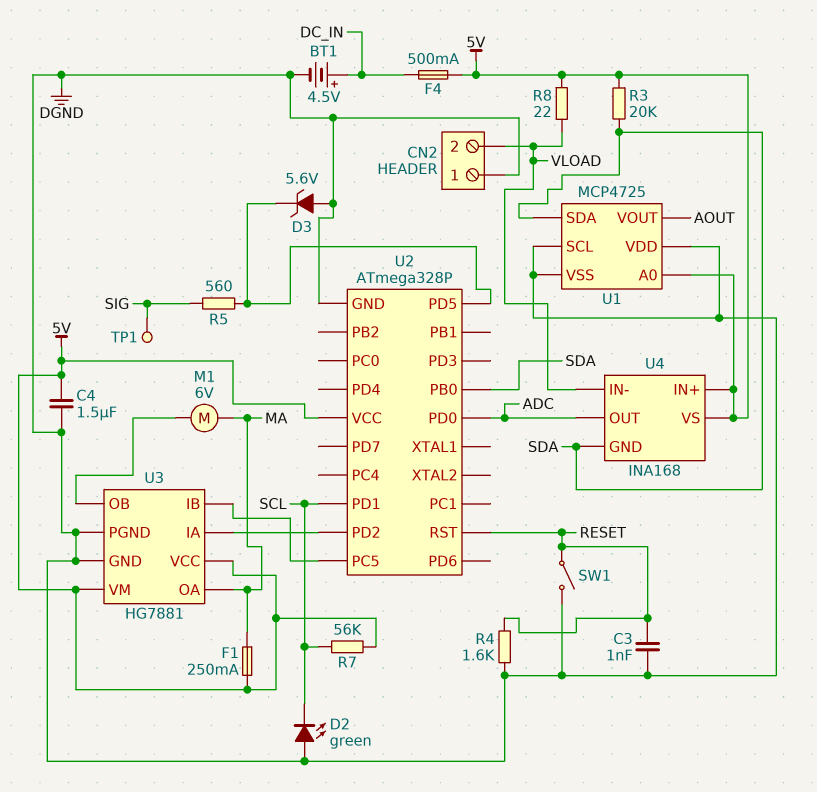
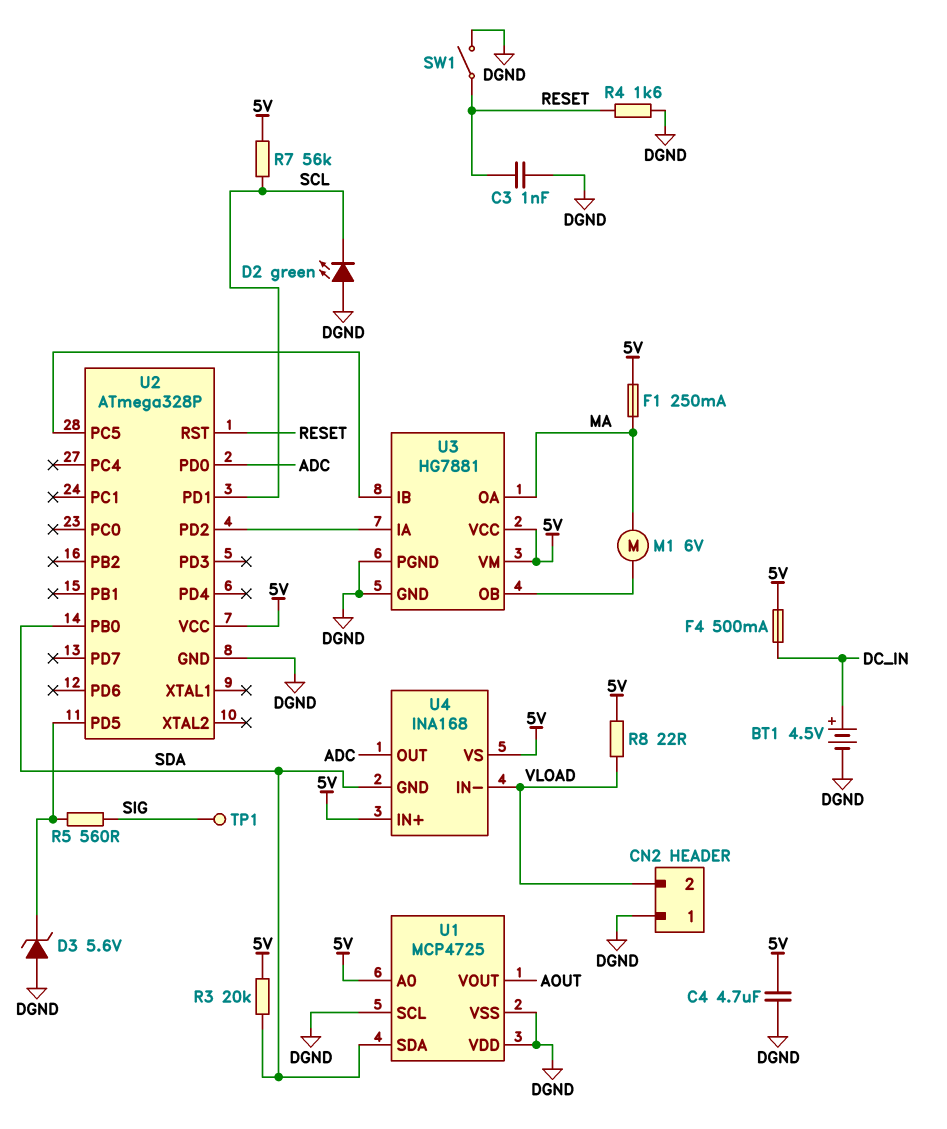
C4: 1.5uF (5V, DGND) -> 4.7uF (5V, DGND)

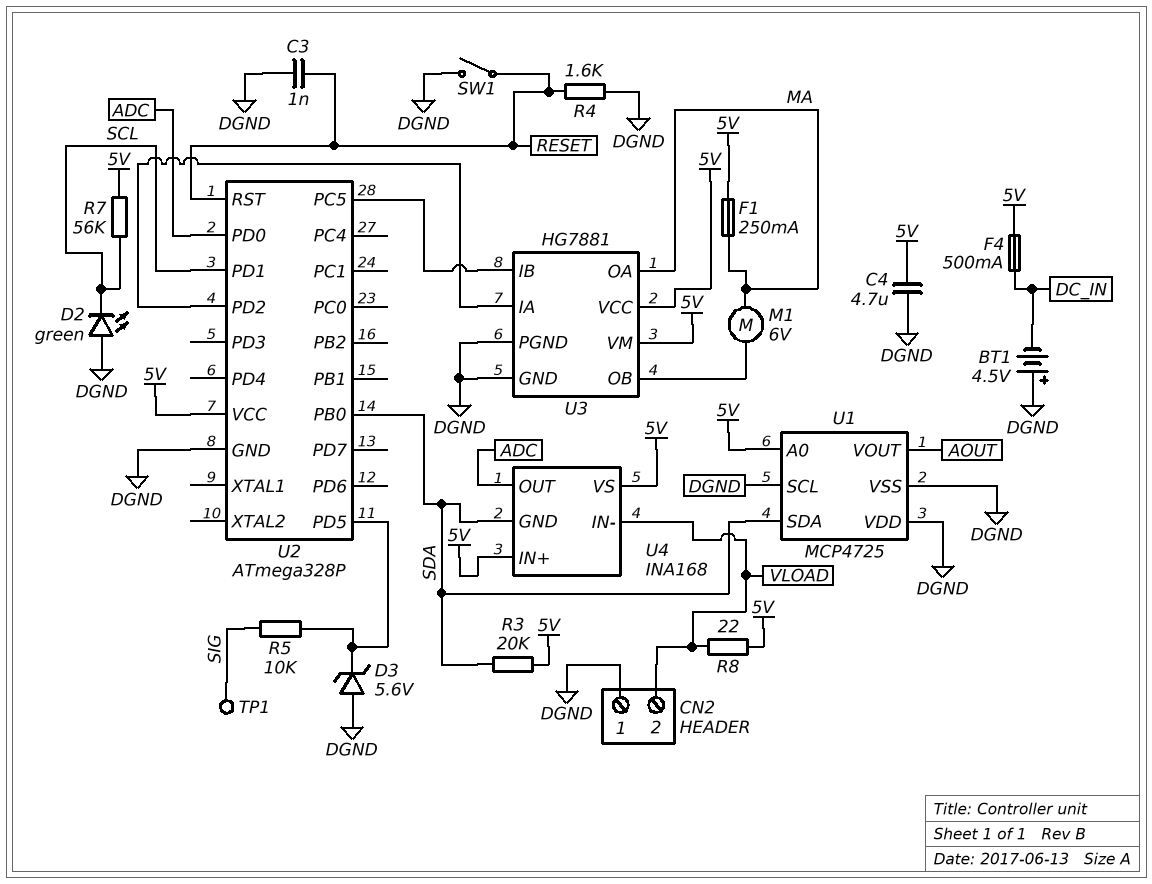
BT1: 4.5V (plus DC_IN, minus DGND) -> 4.5V (plus DGND, minus DC_IN)
R5: 560 (SIG, U2/PD5) -> 10k (SIG, U2/PD5)

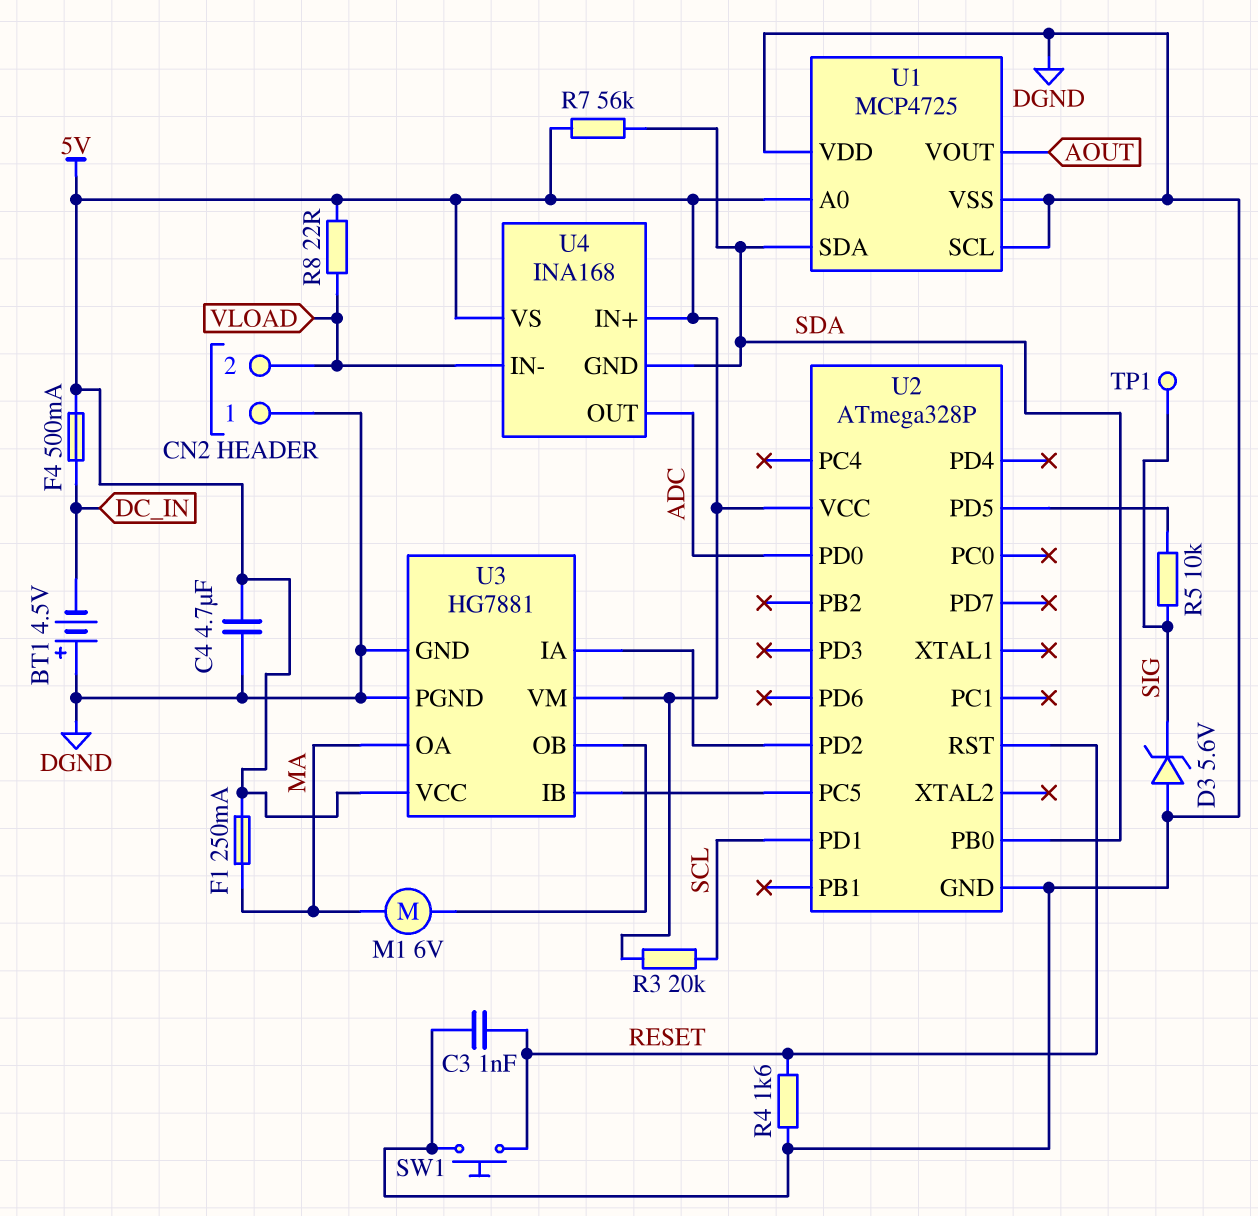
D2: LED green (A DGND, K SCL) -> none
D3: zener 5.6V (A DGND, K U2/PD5) -> zener 5.6V (A DGND, K SIG)
R3: 20k (5V, SDA) -> 20k (5V, SCL)
R7: 56k (5V, SCL) -> 56k (5V, SDA)
SW1: switch (DGND, RESET) -> button (DGND, RESET)

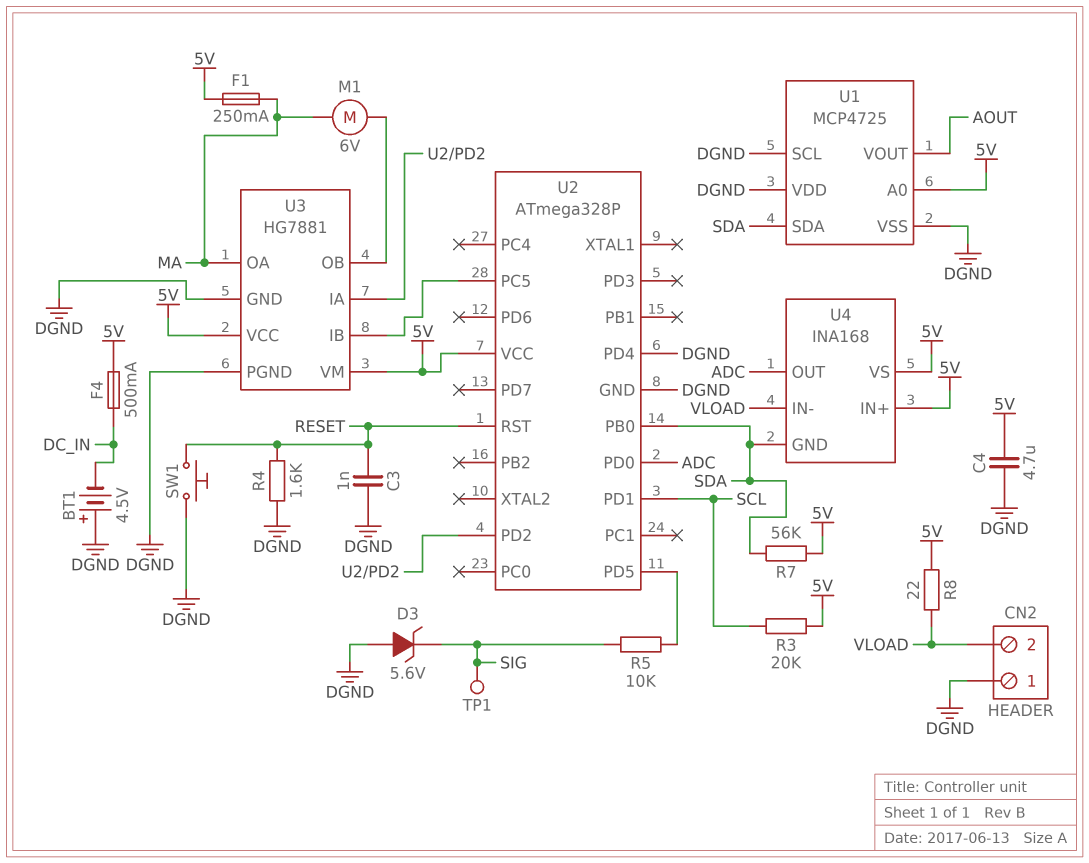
U2 pin PD4: none -> DGND

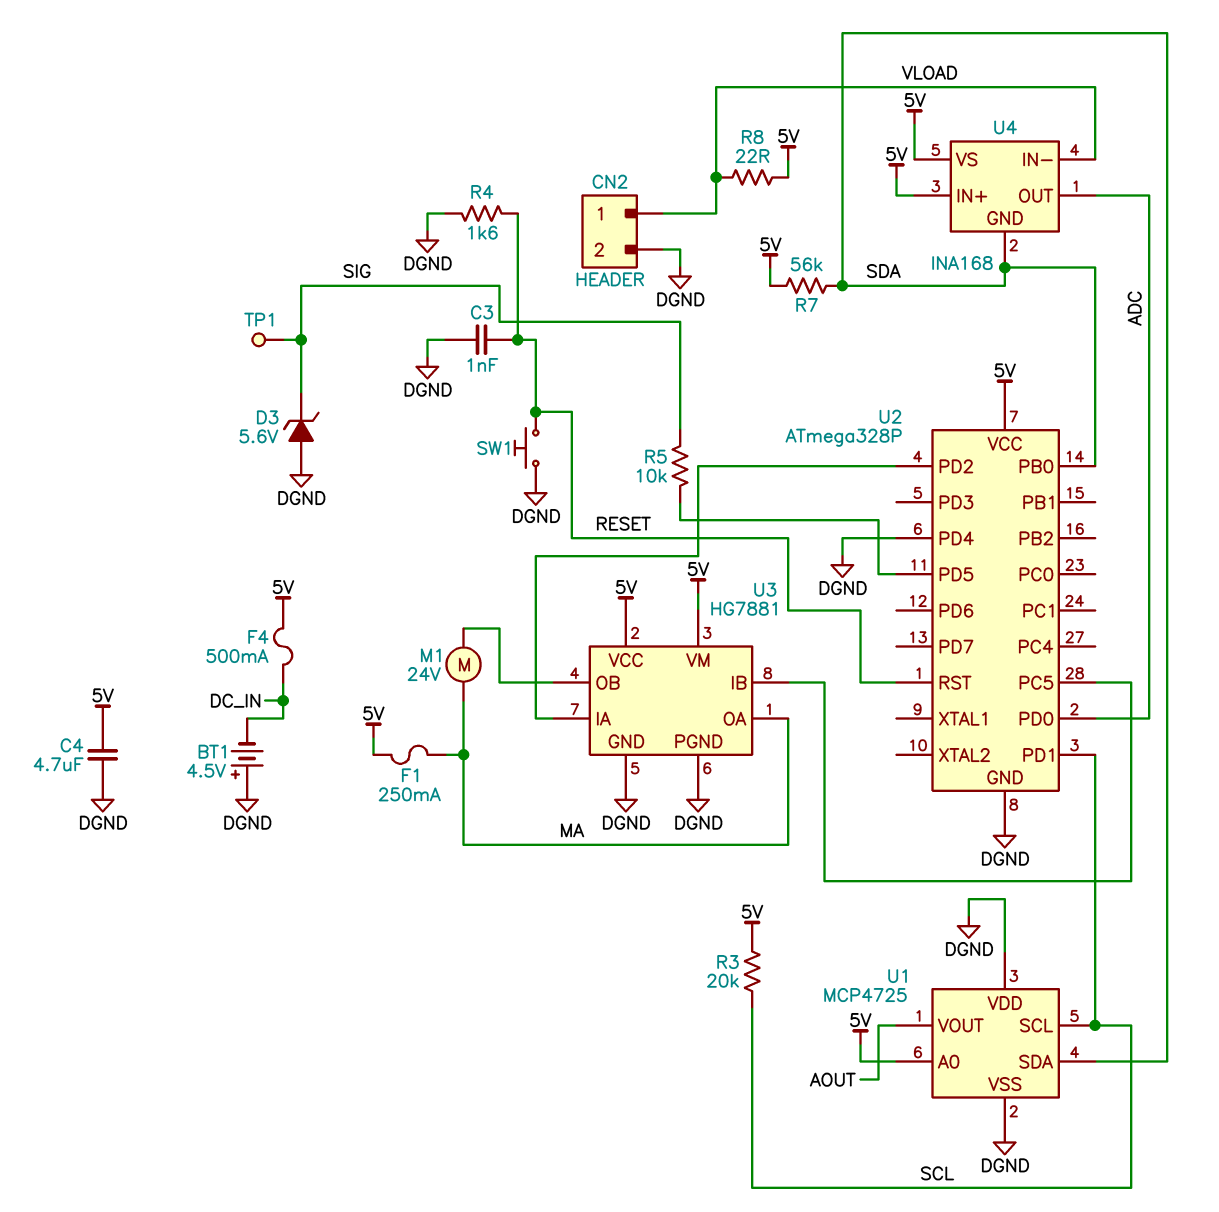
CN2 pin 1: DGND -> VLOAD
CN2 pin 2: VLOAD -> DGND
M1: motor 6V (MA, U3/OB) -> motor 24V (MA, U3/OB)
U1 pin SCL: DGND -> SCL

